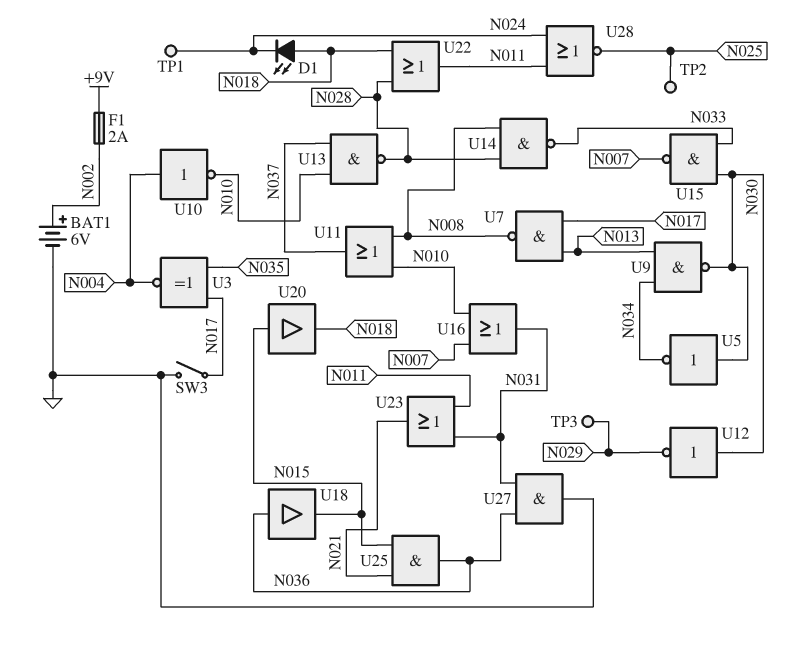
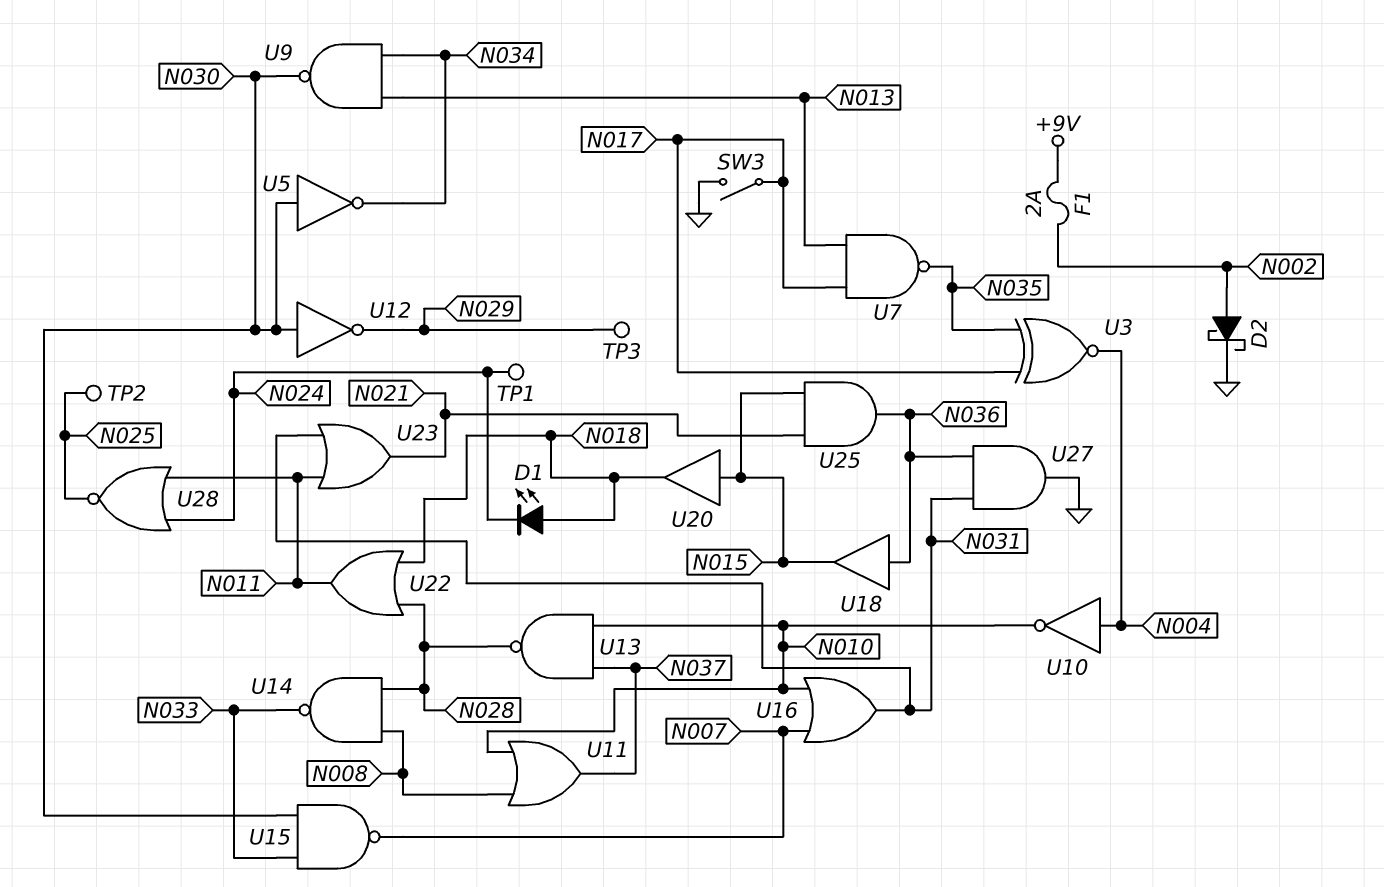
BAT1: 6V (plus N002, minus GND) -> none
D2: none -> schottky (A N002, K GND)
U7: NAND (in N013, in N017, out N008) -> NAND (in N013, in N017, out N035)

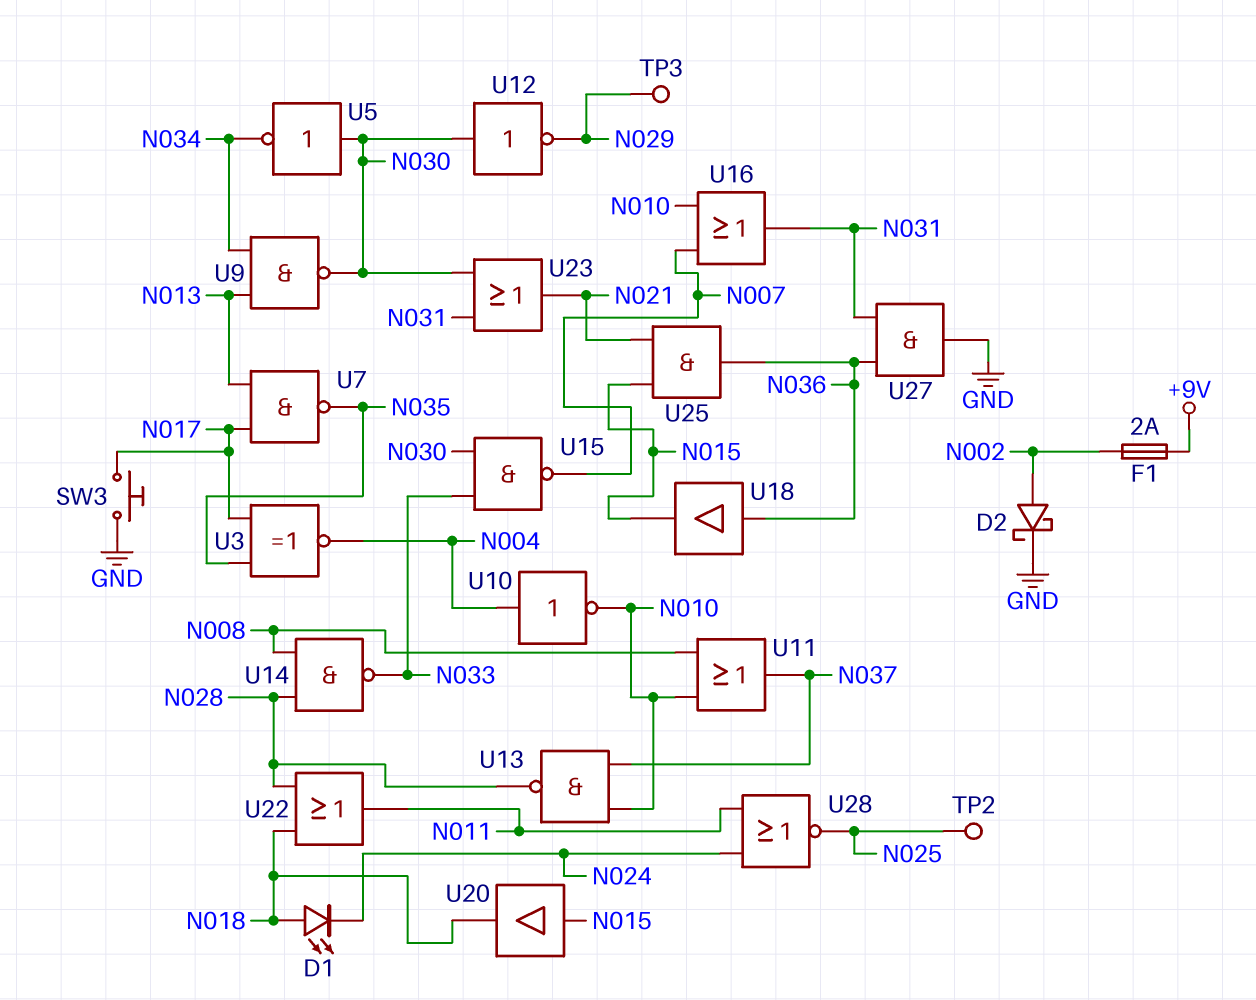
SW3: switch (GND, N017) -> button (GND, N017)
TP1: test point (N024) -> none
U23: OR (in N011, in N031, out N021) -> OR (in N030, in N031, out N021)

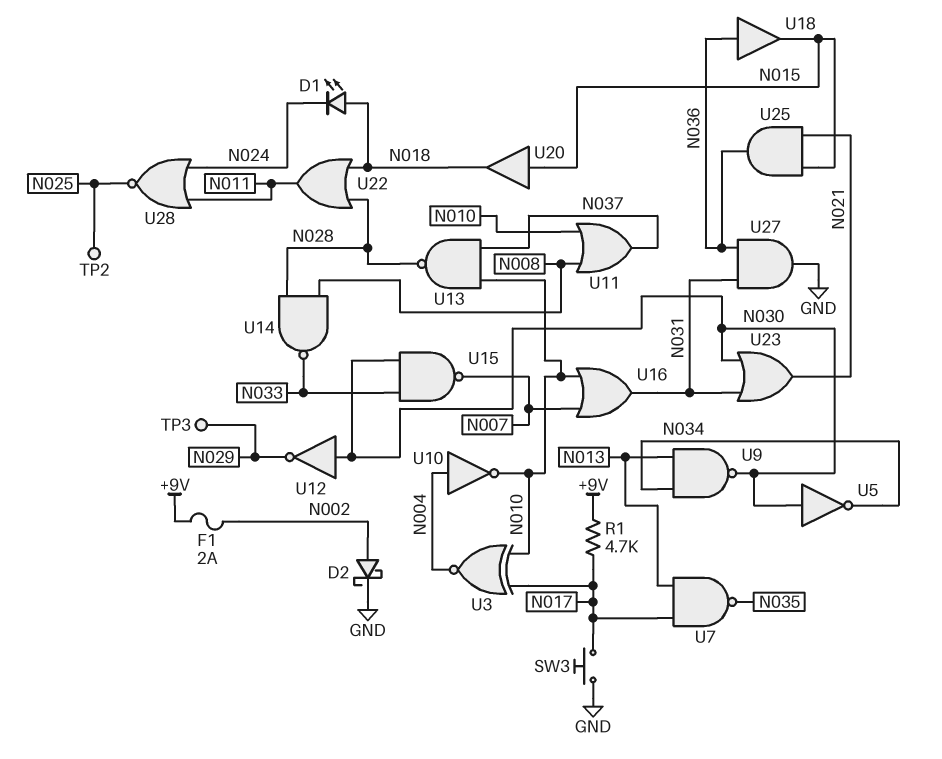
R1: none -> 4.7k (+9V, N017)
U3: XNOR (in N017, in N035, out N004) -> XNOR (in N010, in N017, out N004)

